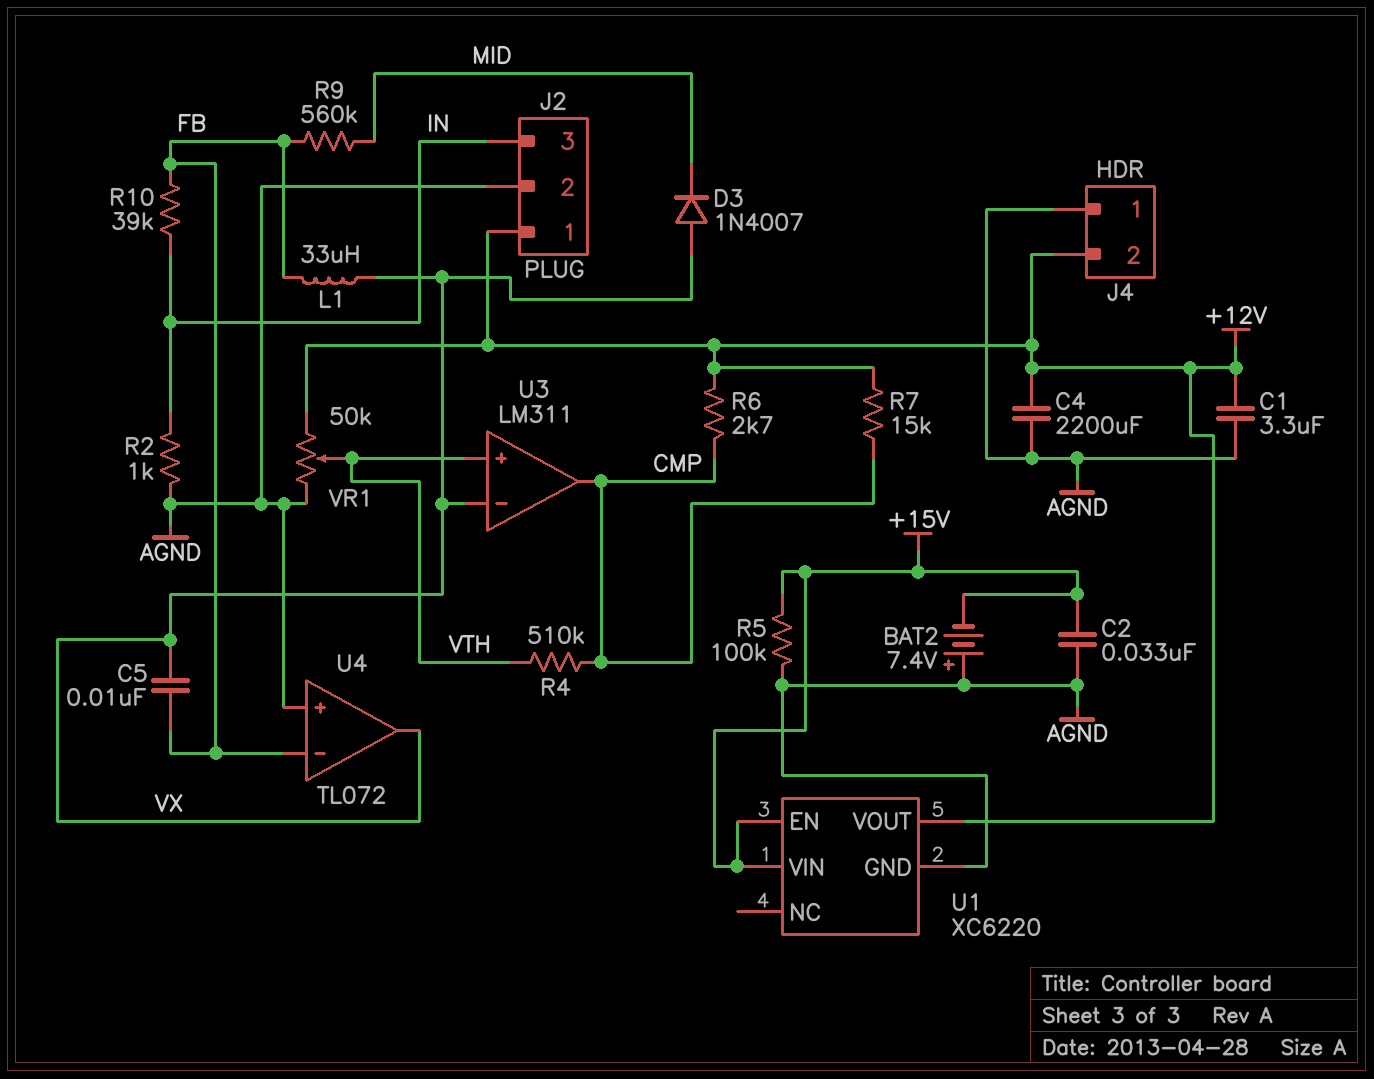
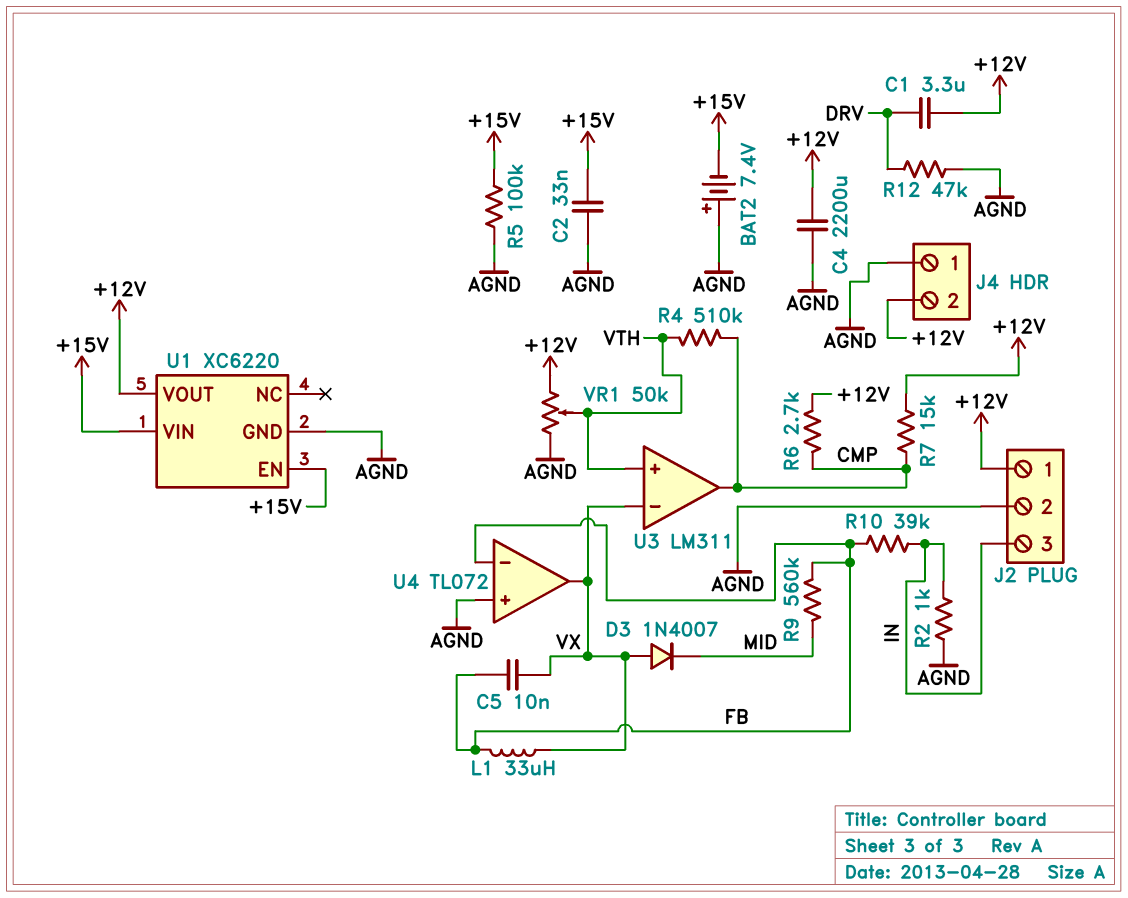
C1: 3.3uF (+12V, AGND) -> 3.3uF (+12V, DRV)
R12: none -> 47k (AGND, DRV)

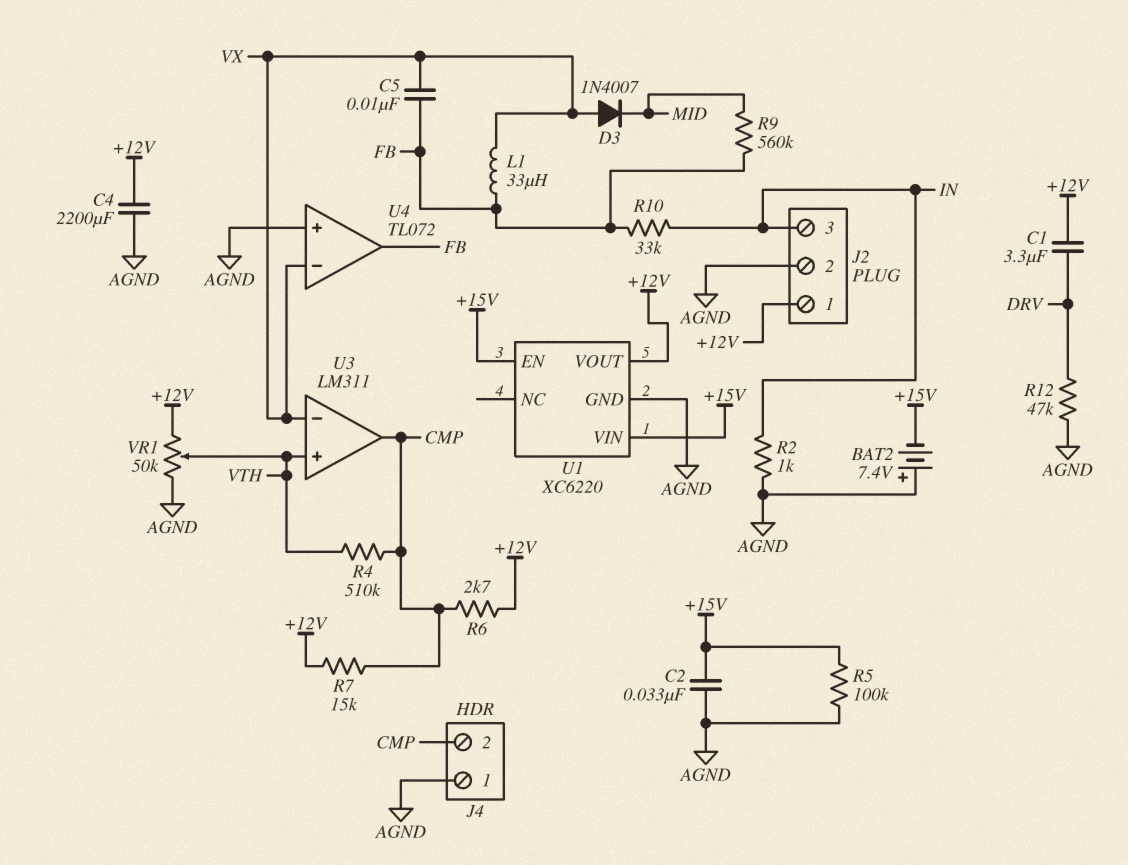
J4 pin 2: +12V -> CMP
R10: 39k (FB, IN) -> 33k (FB, IN)
U4 pin in-: FB -> VX
U4 pin out: VX -> FB

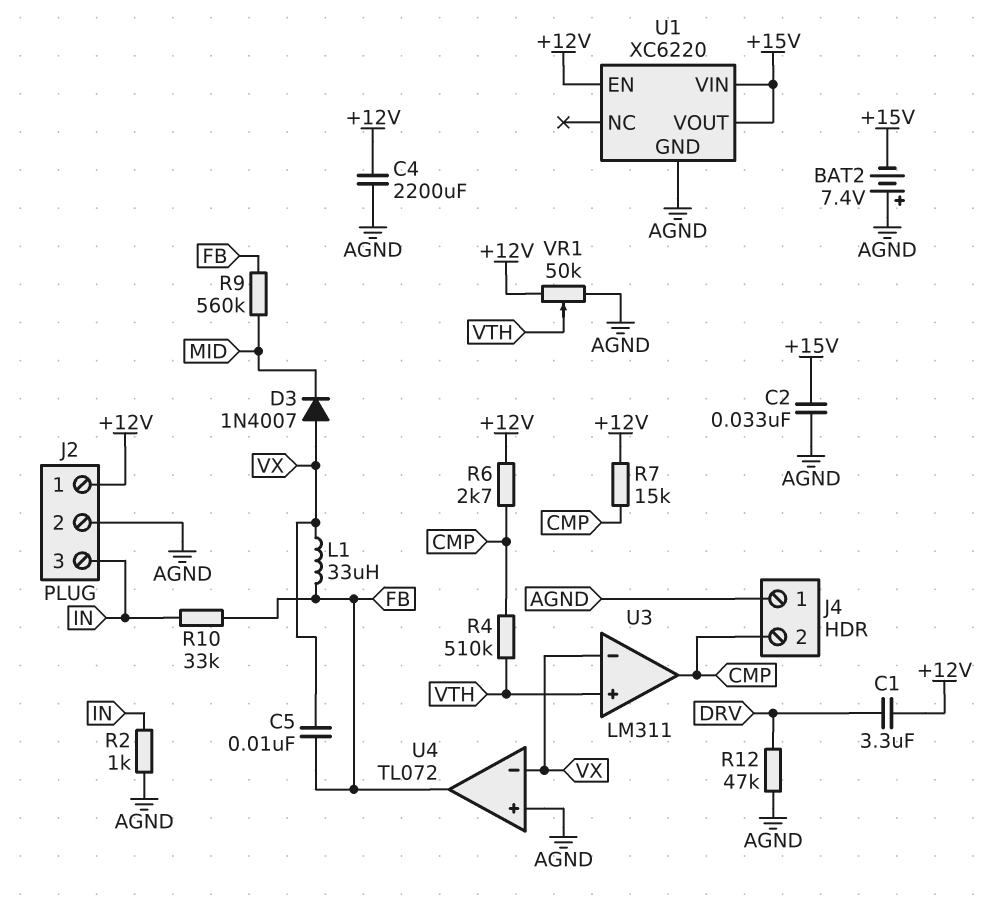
R5: 100k (+15V, AGND) -> none
U1 pin EN: +15V -> +12V
U1 pin VOUT: +12V -> +15V

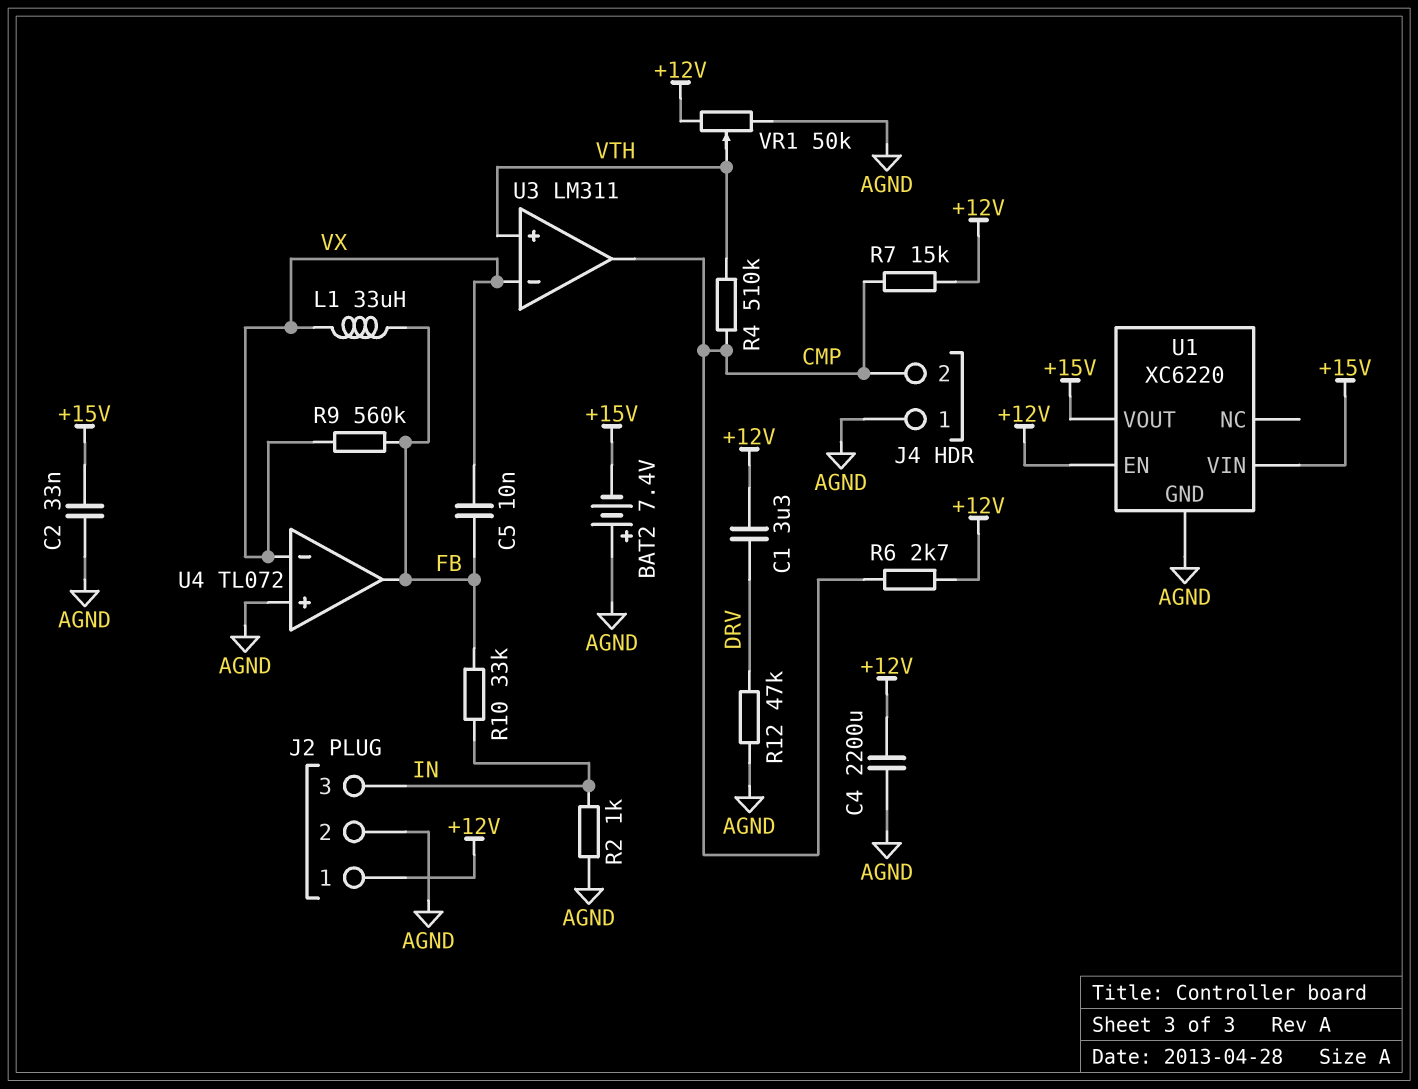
D3: diode 1N4007 (A VX, K MID) -> none
R9: 560k (FB, MID) -> 560k (FB, VX)

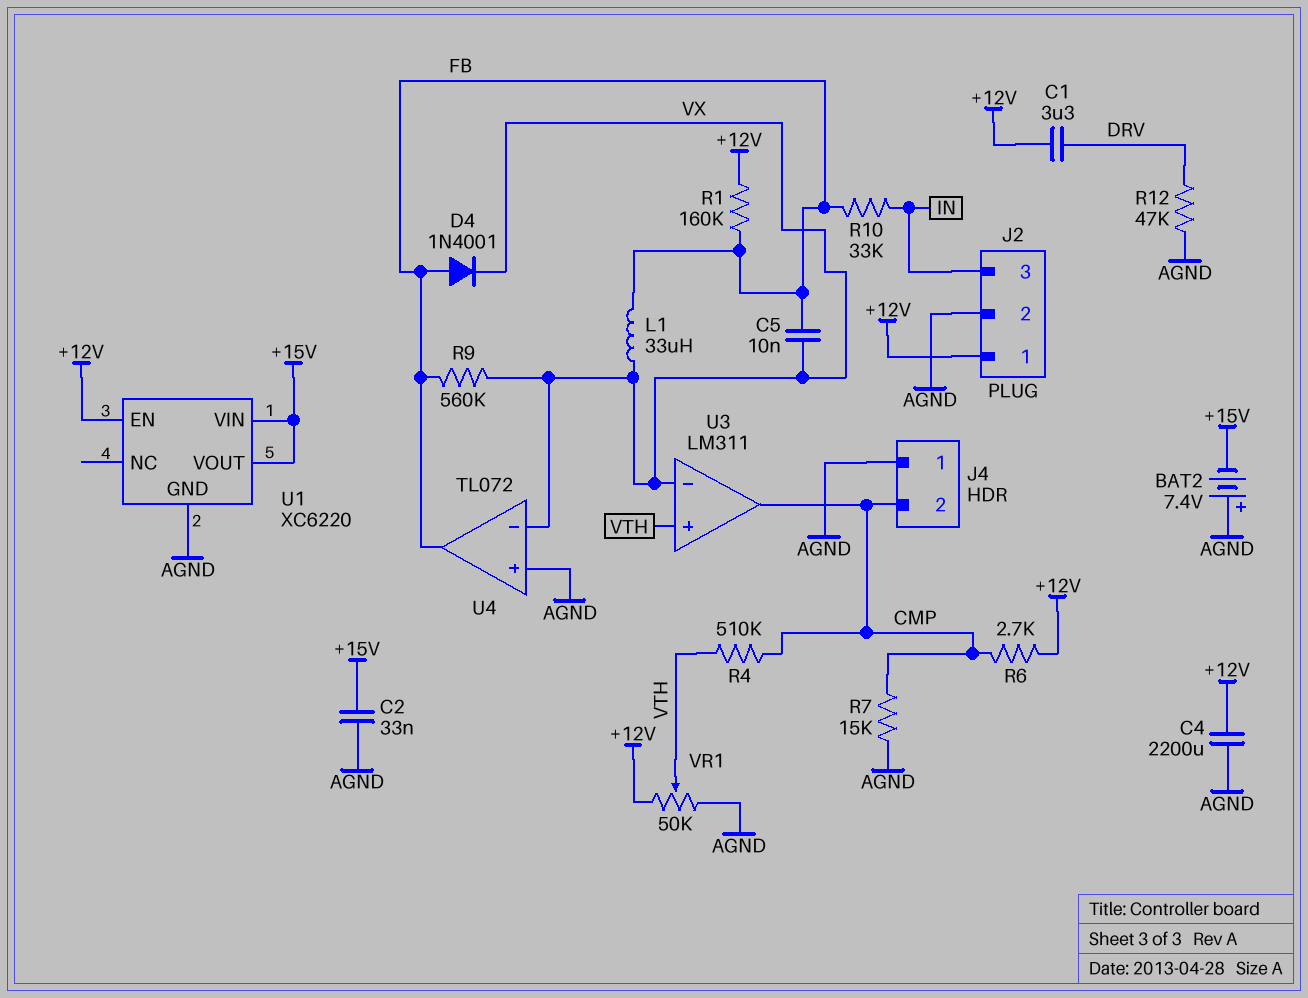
D4: none -> diode 1N4001 (A FB, K VX)
R1: none -> 160k (+12V, FB)
R2: 1k (AGND, IN) -> none
R7: 15k (+12V, CMP) -> 15k (AGND, CMP)

